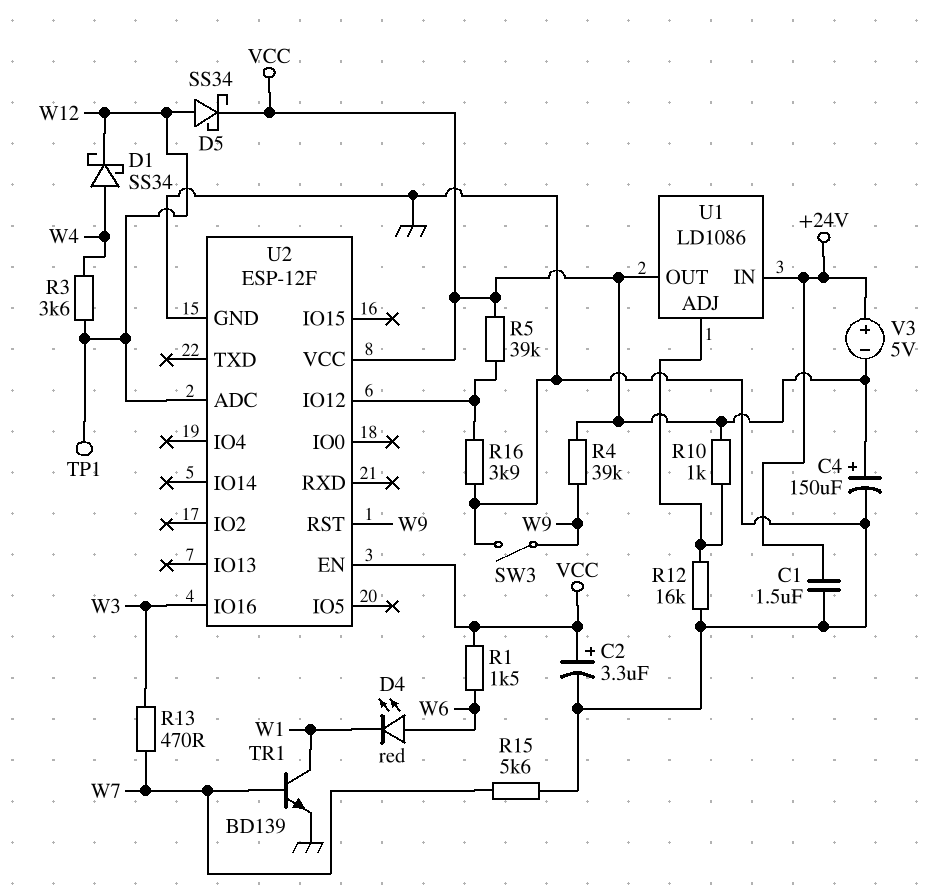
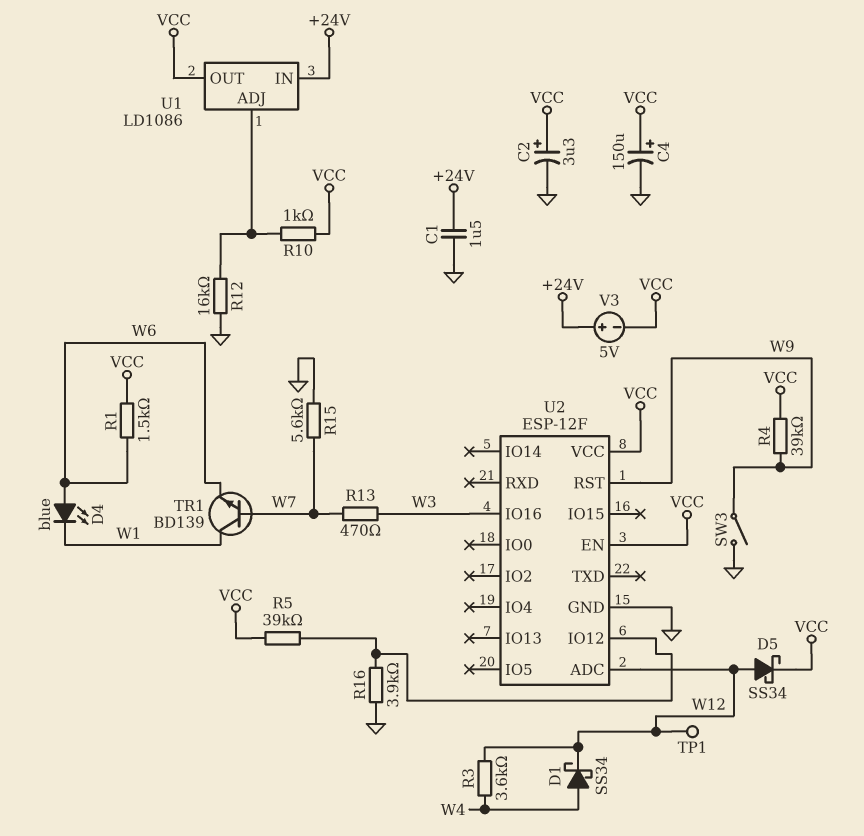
D4: LED red (A W6, K W1) -> LED blue (A W6, K W1)
TR1: NPN BD139 (B W7, C W1, E GND) -> NPN BD139 (B W7, C W1, E W6)

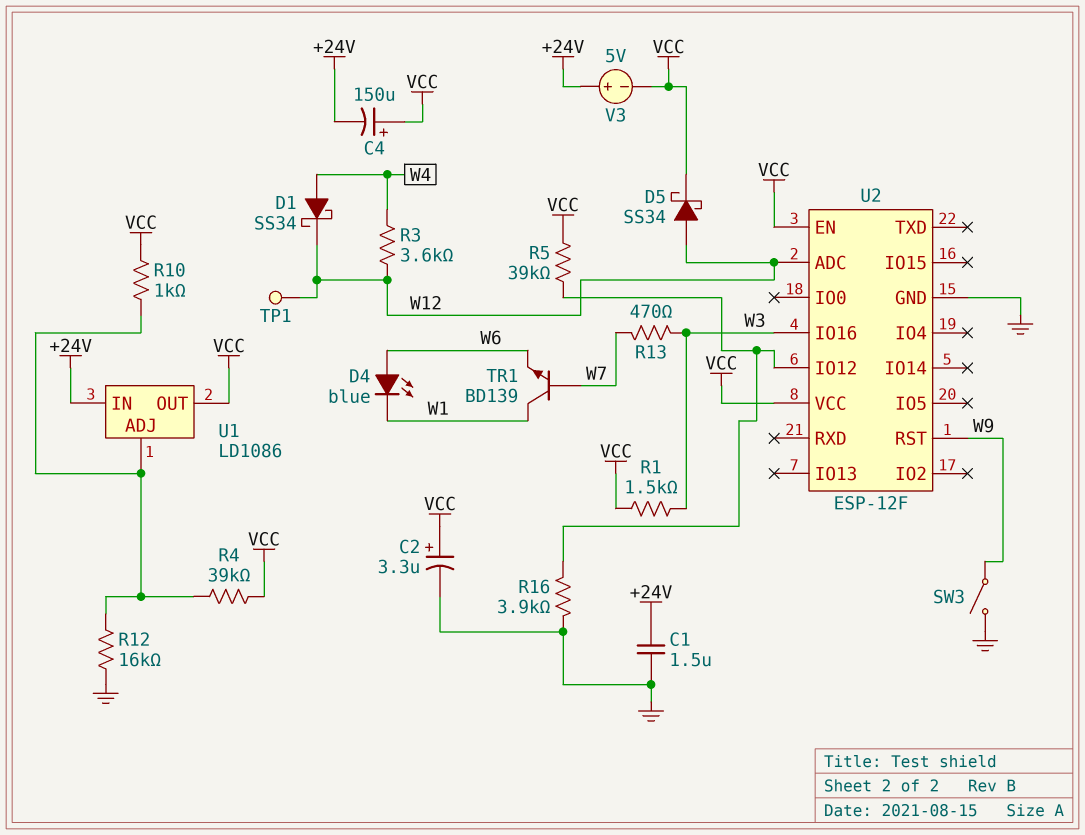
C4: 150uF (plus VCC, minus GND) -> 150uF (plus VCC, minus +24V)
R1: 1.5k (VCC, W6) -> 1.5k (VCC, W3)
R4: 39k (VCC, W9) -> 39k (U1/ADJ, VCC)
R15: 5.6k (GND, W7) -> none

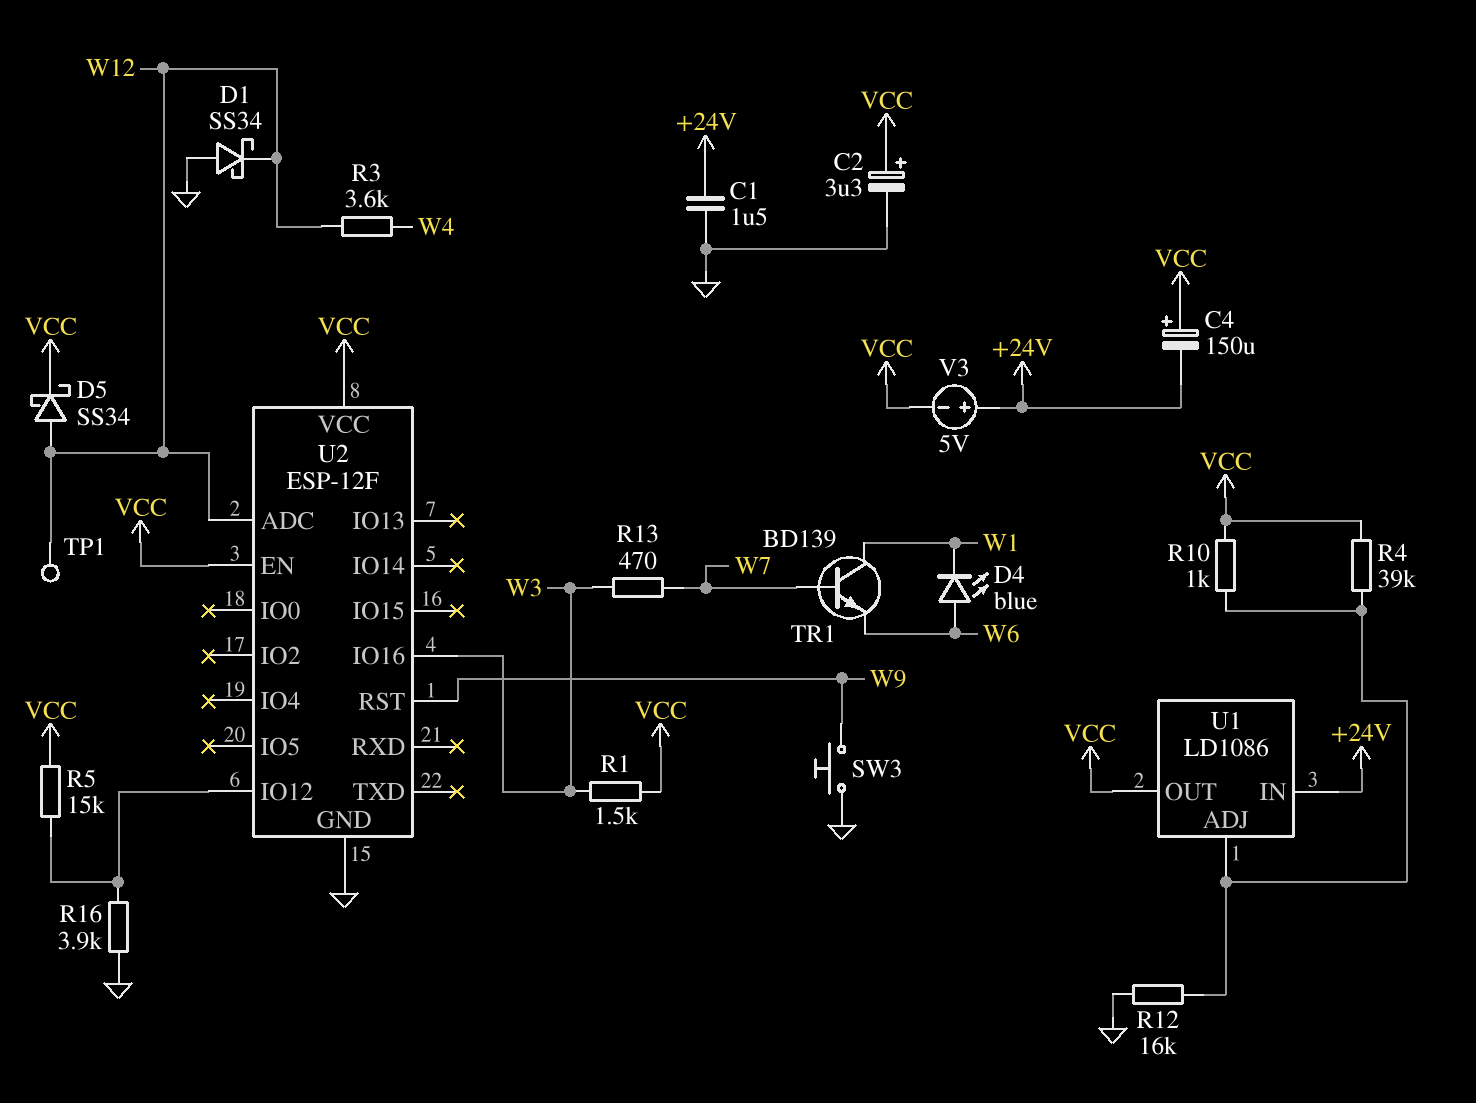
D1: schottky SS34 (A W4, K W12) -> schottky SS34 (A GND, K W12)
R5: 39k (U2/IO12, VCC) -> 15k (U2/IO12, VCC)
SW3: switch (GND, W9) -> button (GND, W9)

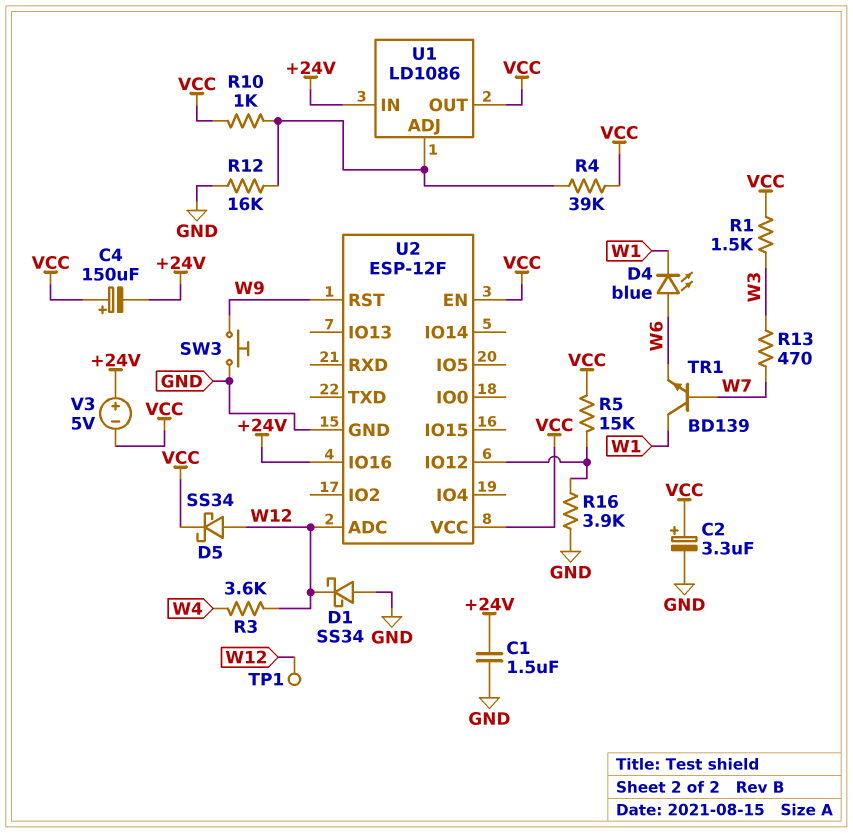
U2 pin IO16: W3 -> +24V

